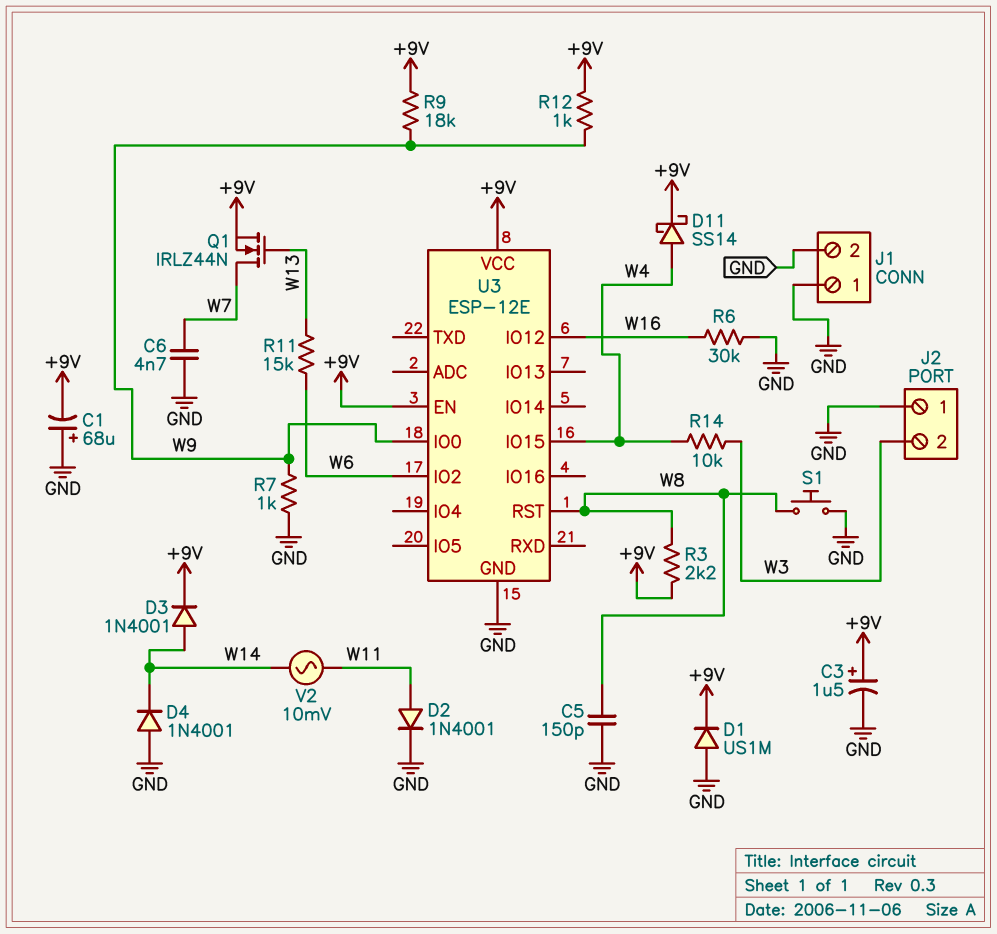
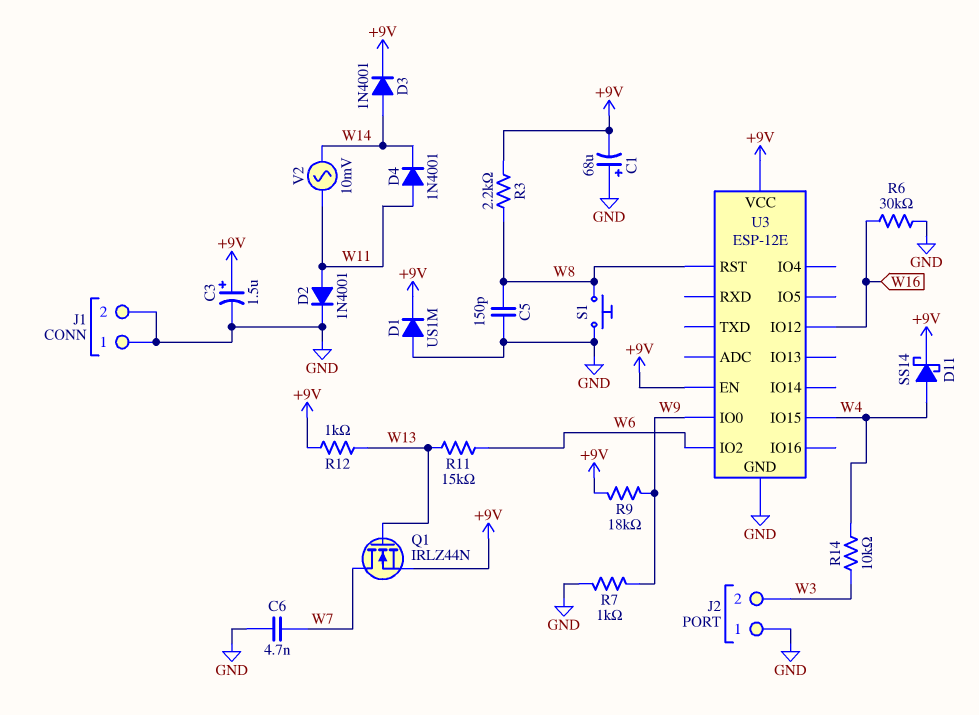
D4: diode 1N4001 (A GND, K W14) -> diode 1N4001 (A W11, K W14)
R12: 1k (+9V, W9) -> 1k (+9V, W13)

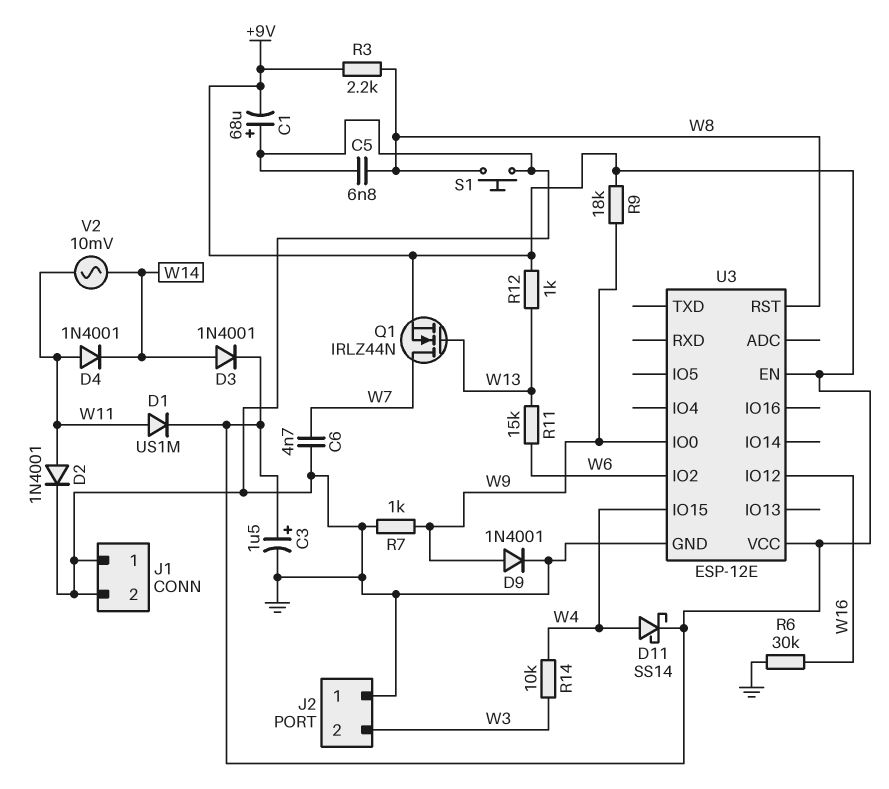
C5: 150pF (GND, W8) -> 6.8nF (GND, W8)
D1: diode US1M (A GND, K +9V) -> diode US1M (A W11, K +9V)
D9: none -> diode 1N4001 (A W9, K GND)

